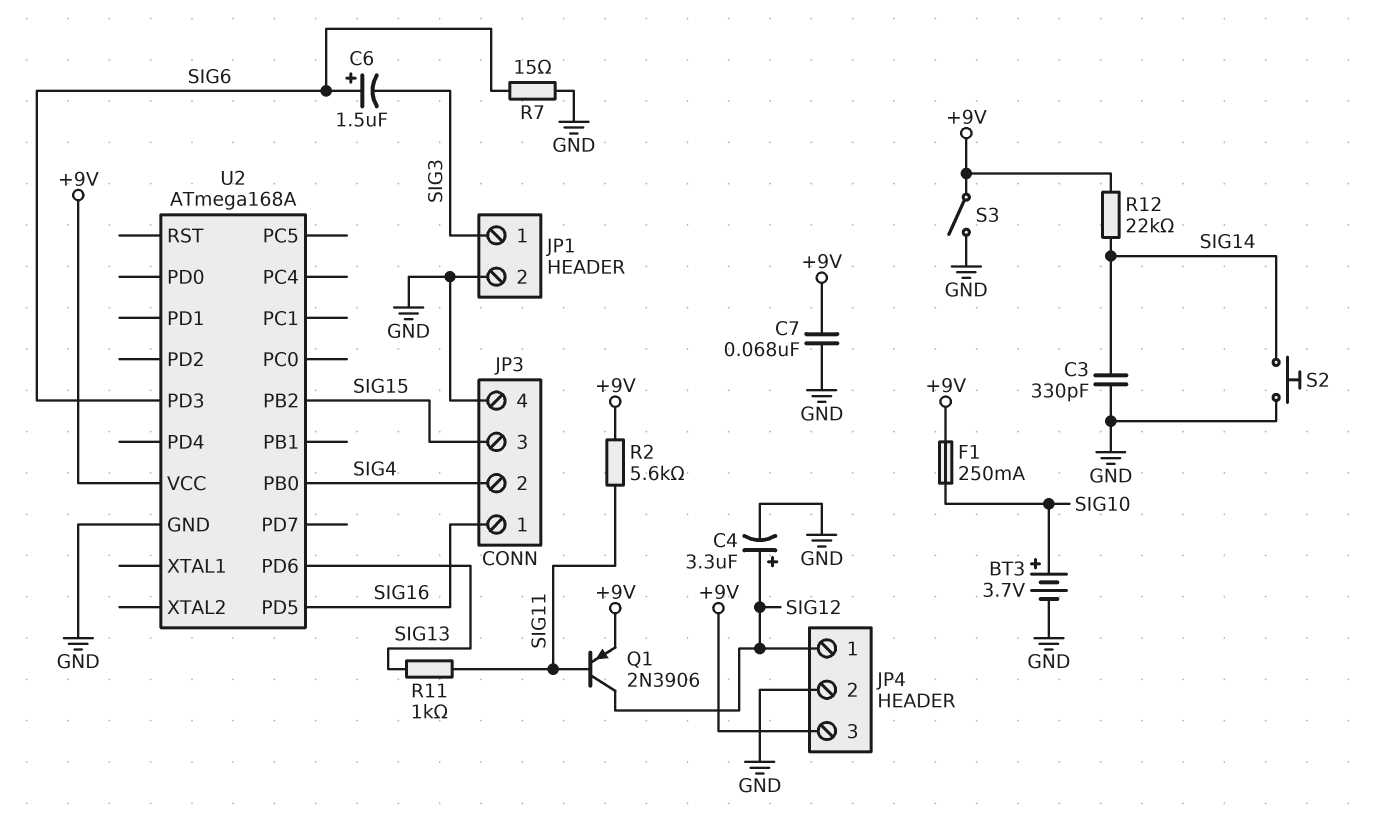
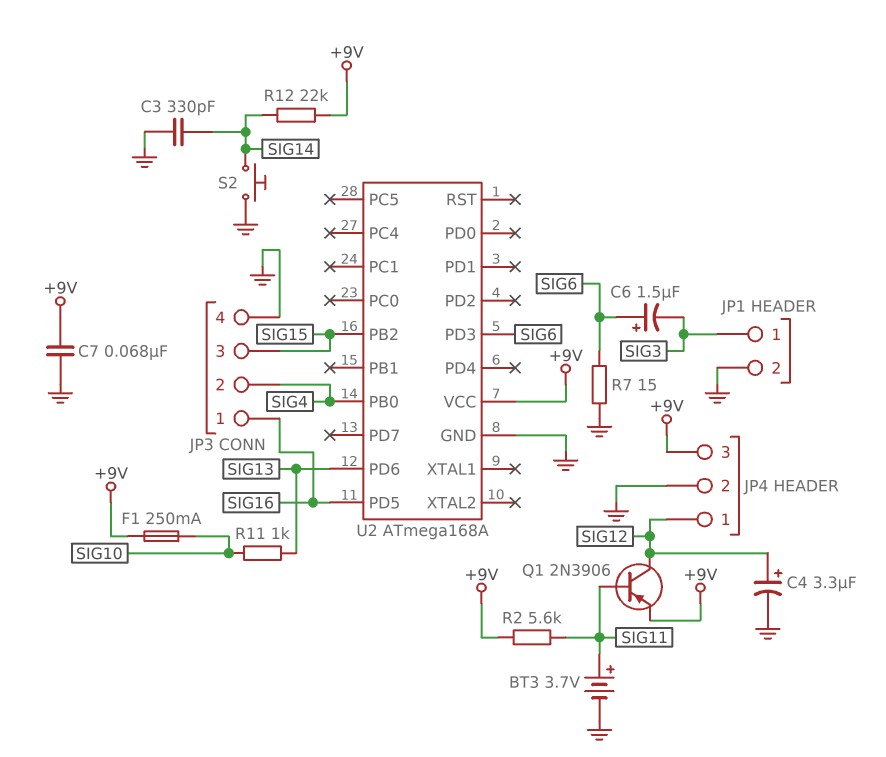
BT3: 3.7V (plus SIG10, minus GND) -> 3.7V (plus SIG11, minus GND)
R11: 1k (SIG11, SIG13) -> 1k (SIG10, SIG13)
S3: switch (+9V, GND) -> none

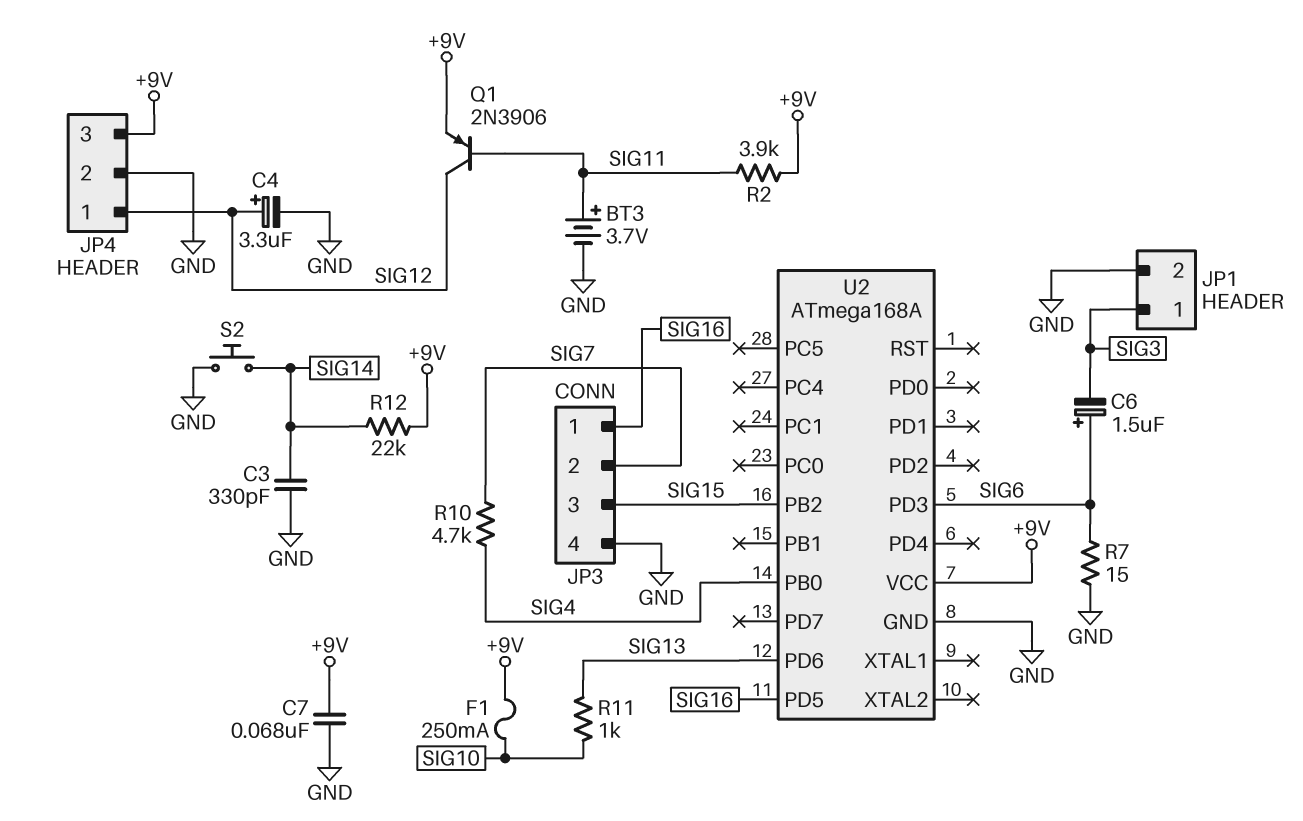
JP3 pin 2: SIG4 -> SIG7
R2: 5.6k (+9V, SIG11) -> 3.9k (+9V, SIG11)
R10: none -> 4.7k (SIG4, SIG7)

